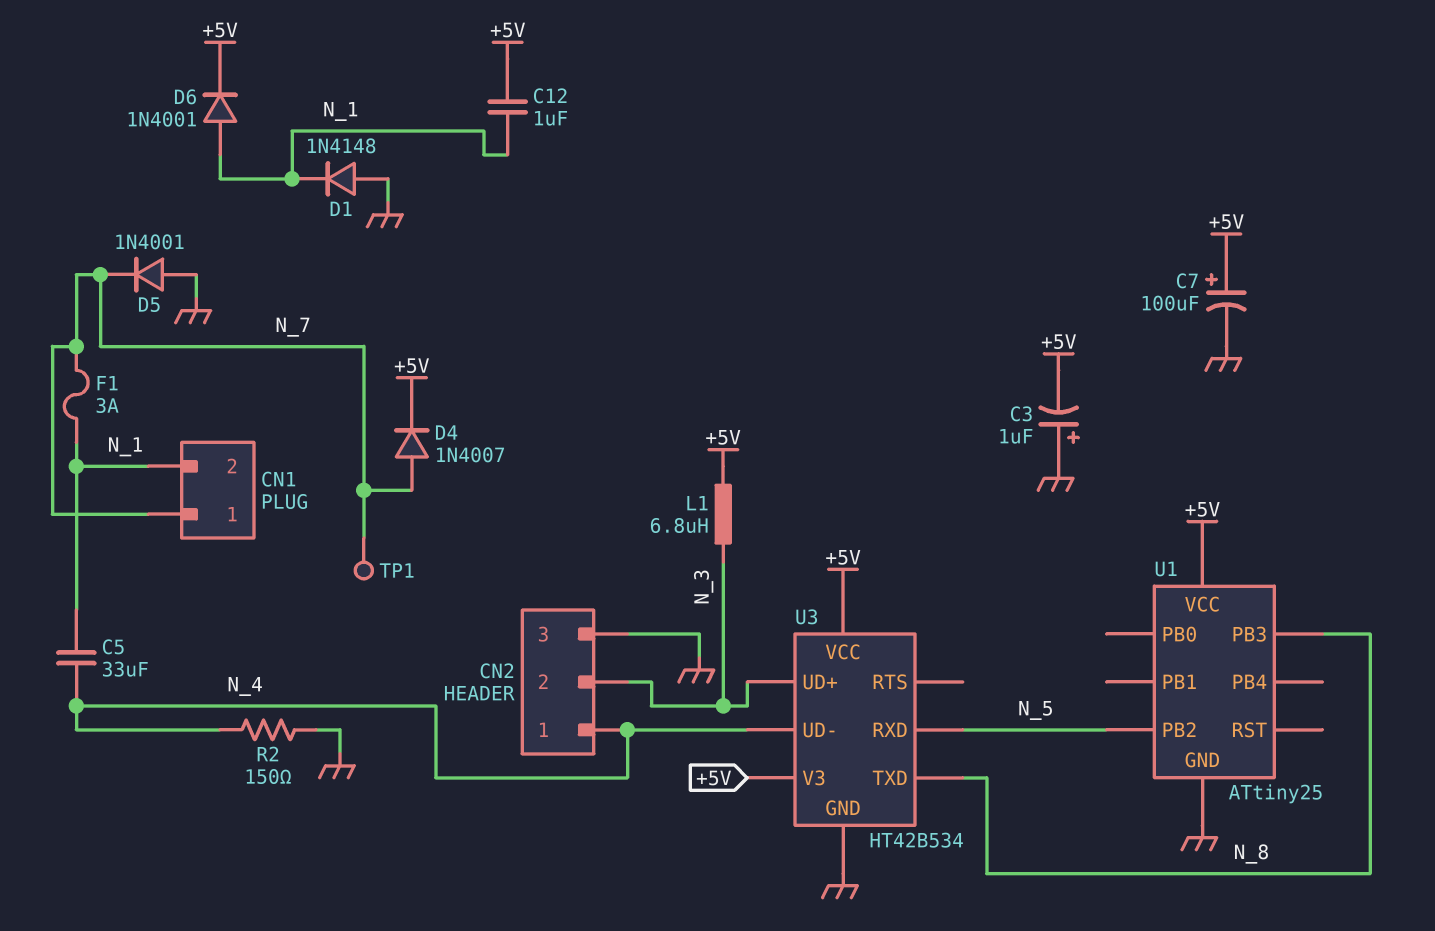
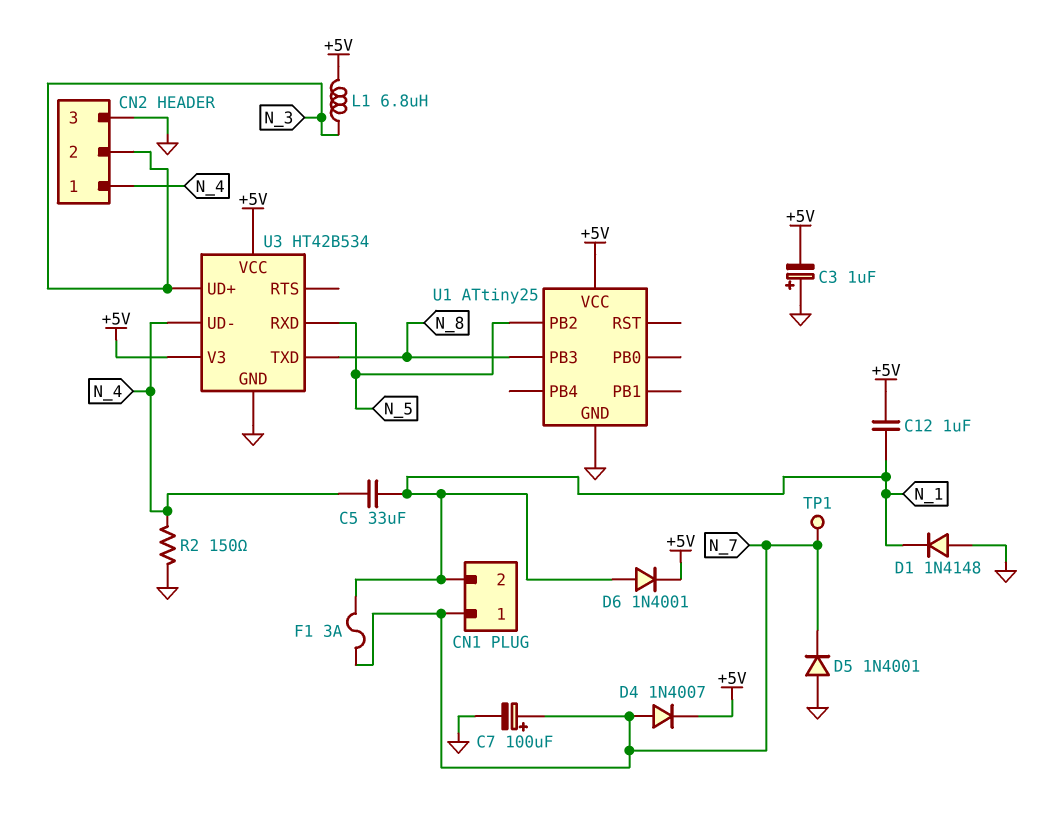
C7: 100uF (plus +5V, minus GND) -> 100uF (plus N_7, minus GND)

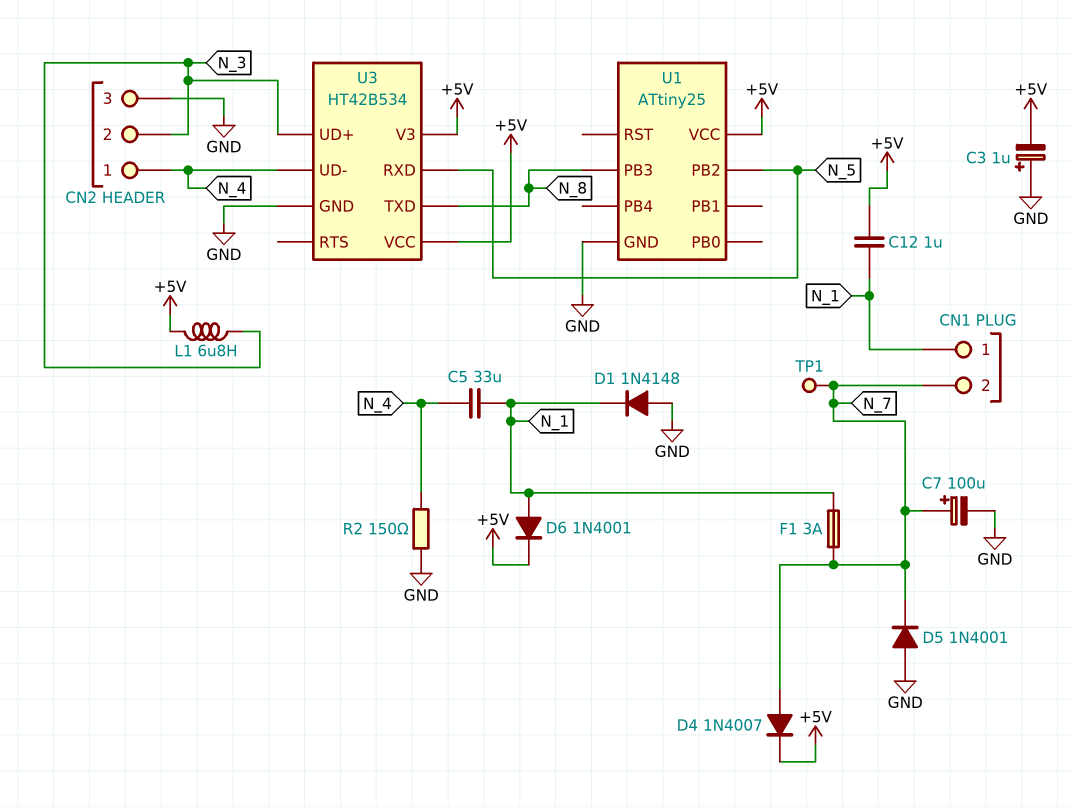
CN1 pin 1: N_7 -> N_1
CN1 pin 2: N_1 -> N_7

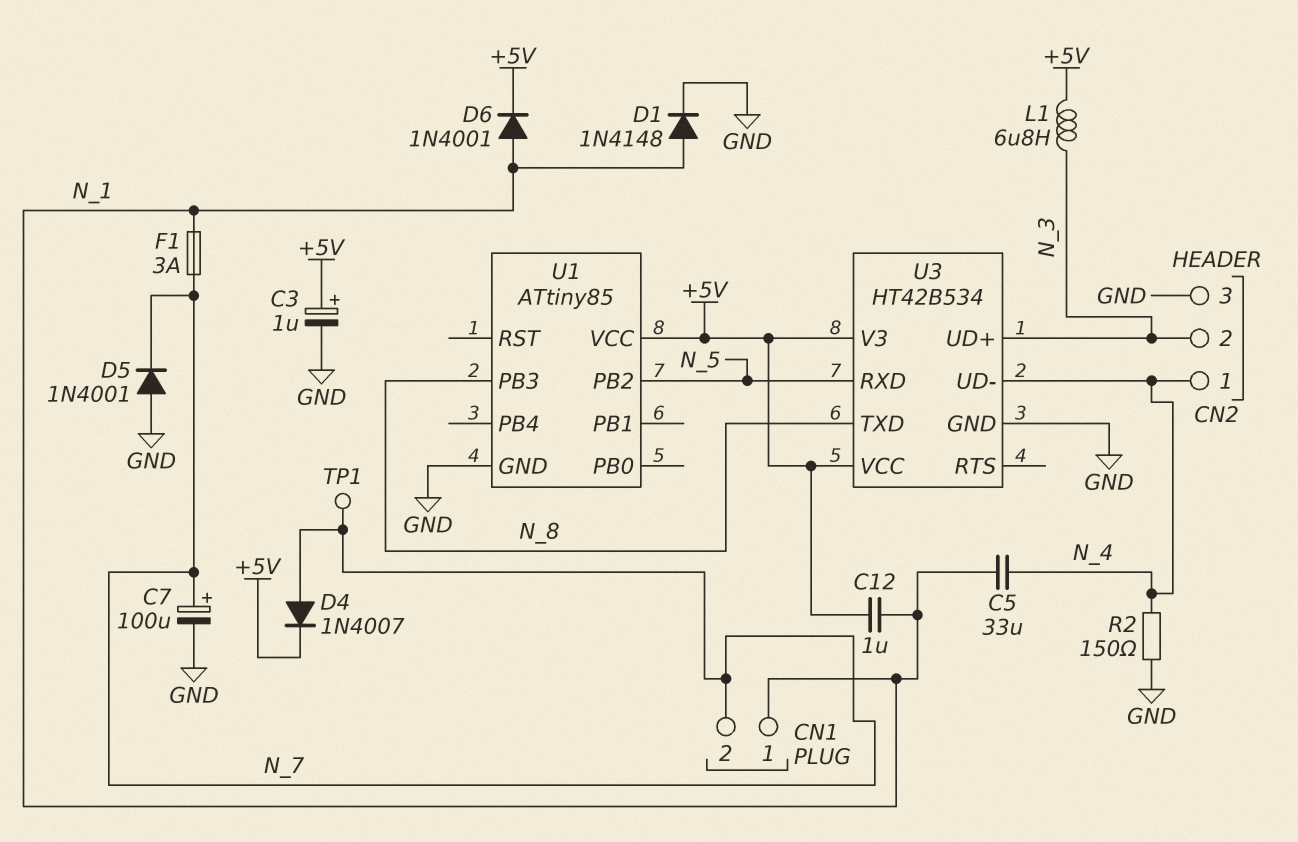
C3: 1uF (plus GND, minus +5V) -> 1uF (plus +5V, minus GND)
D1: diode 1N4148 (A GND, K N_1) -> diode 1N4148 (A N_1, K GND)
U1: ATtiny25 -> ATtiny85

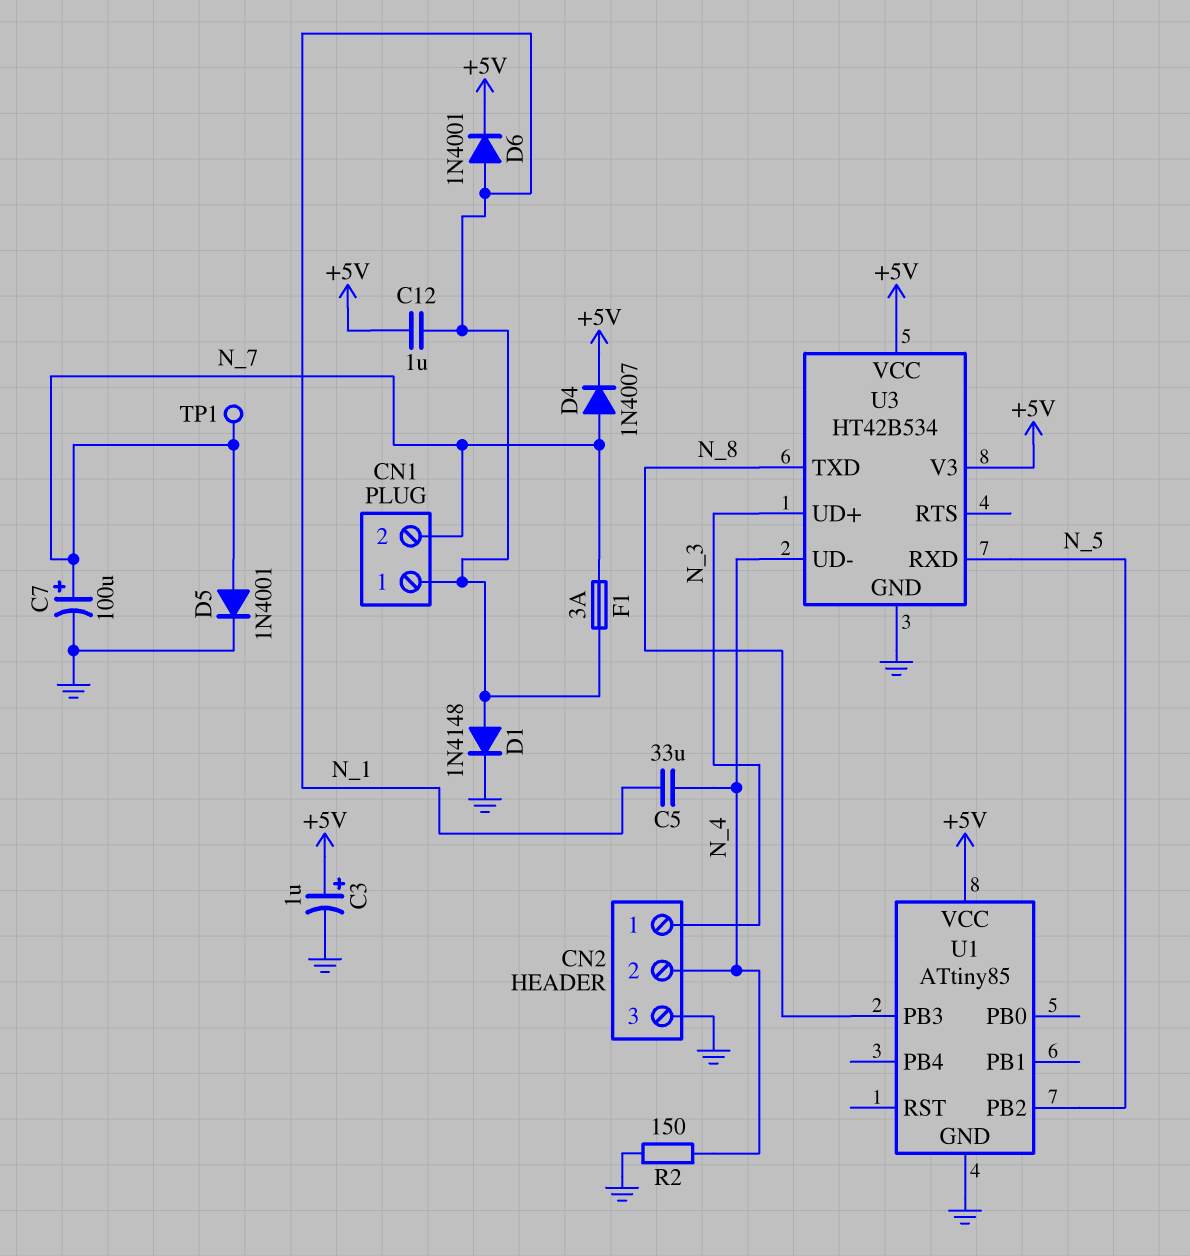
CN2 pin 1: N_4 -> N_3
CN2 pin 2: N_3 -> N_4
D5: diode 1N4001 (A GND, K N_7) -> diode 1N4001 (A N_7, K GND)
L1: 6.8uH (+5V, N_3) -> none

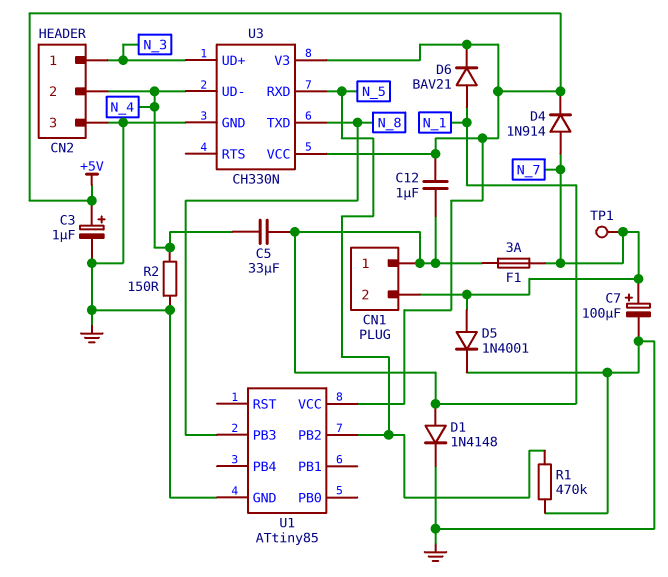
D4: diode 1N4007 (A N_7, K +5V) -> diode 1N914 (A N_7, K +5V)
D6: diode 1N4001 (A N_1, K +5V) -> diode BAV21 (A N_1, K +5V)
R1: none -> 470k (GND, N_5)
U3: HT42B534 -> CH330N

